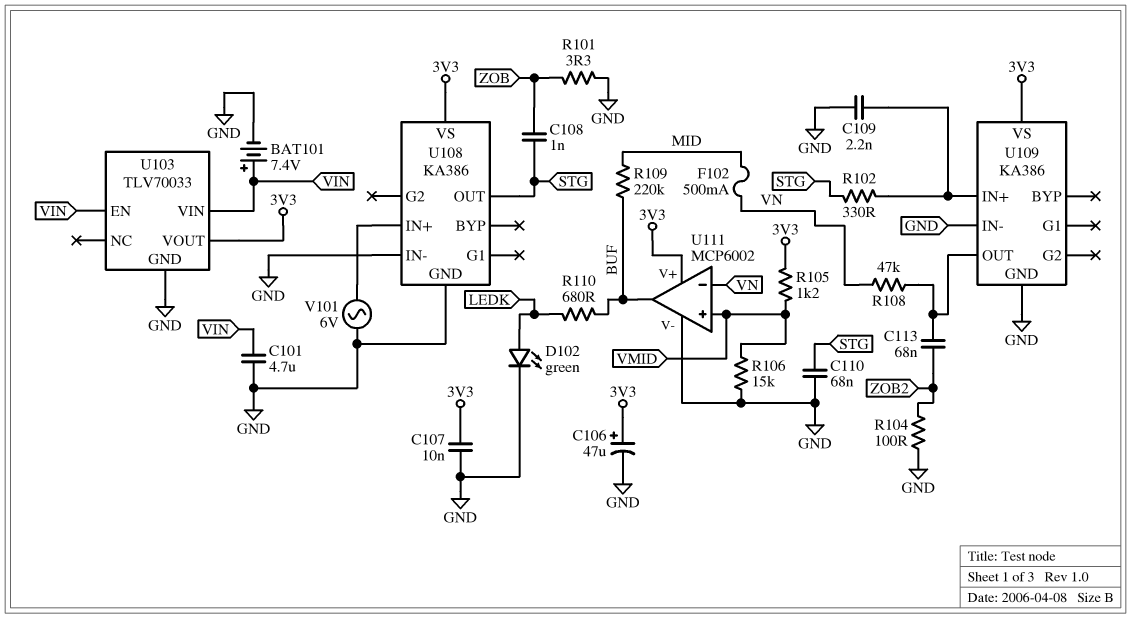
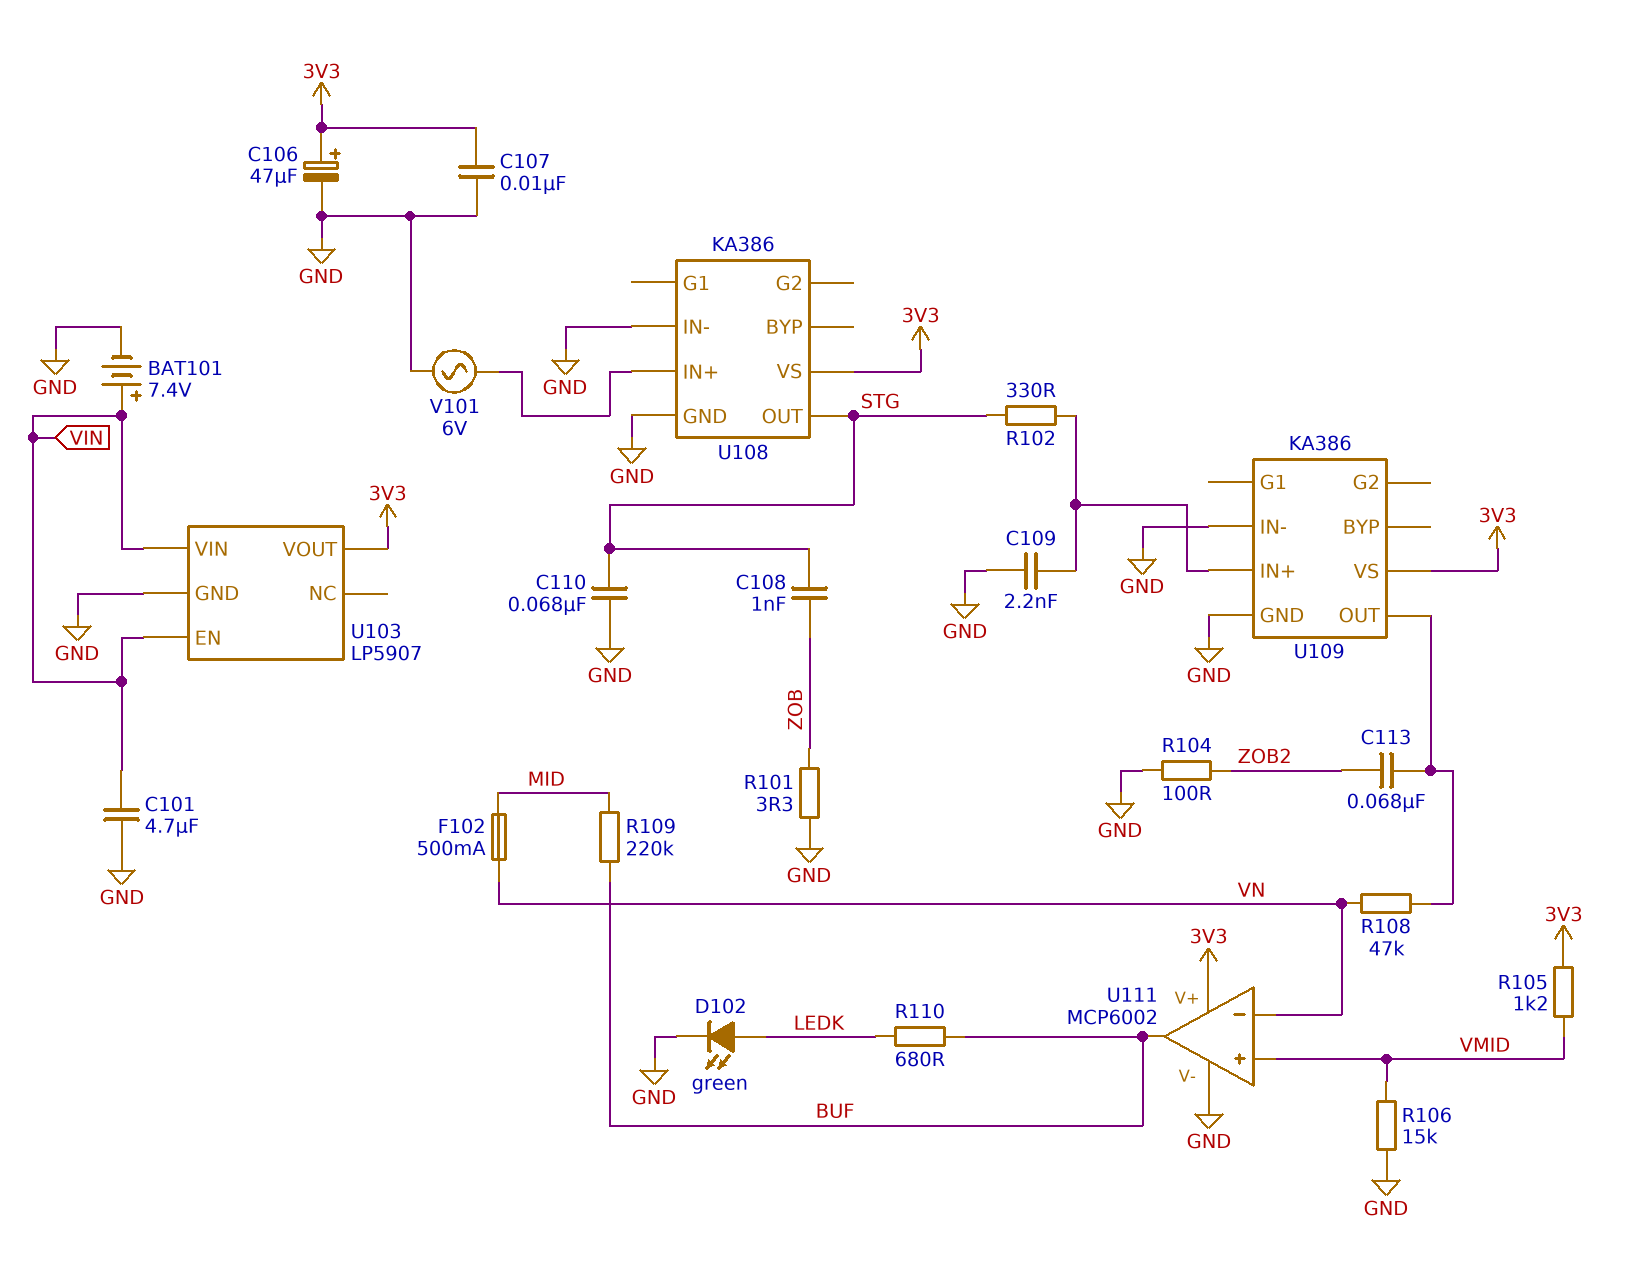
U103: TLV70033 -> LP5907

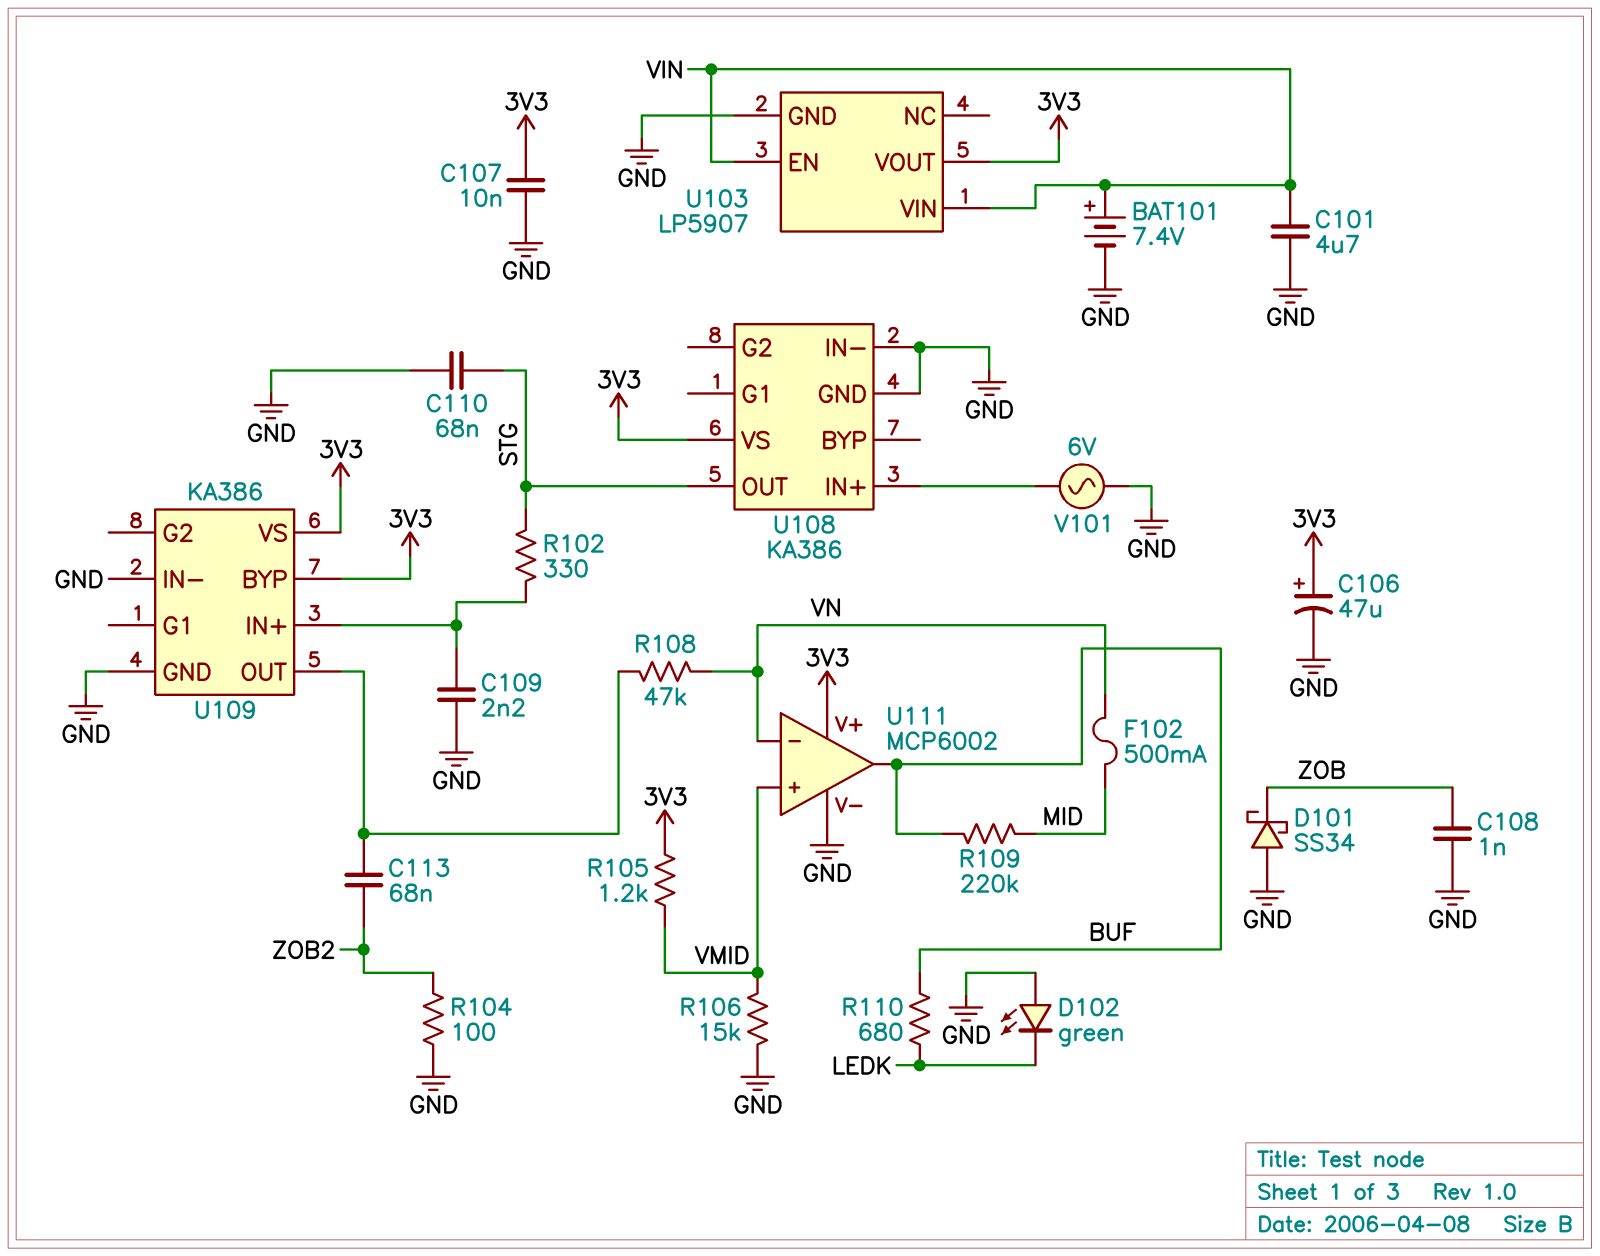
C108: 1nF (STG, ZOB) -> 1nF (GND, ZOB)
D101: none -> schottky SS34 (A GND, K ZOB)
D102: LED green (A LEDK, K GND) -> LED green (A GND, K LEDK)
R101: 3.3 (GND, ZOB) -> none
U109 pin BYP: none -> 3V3

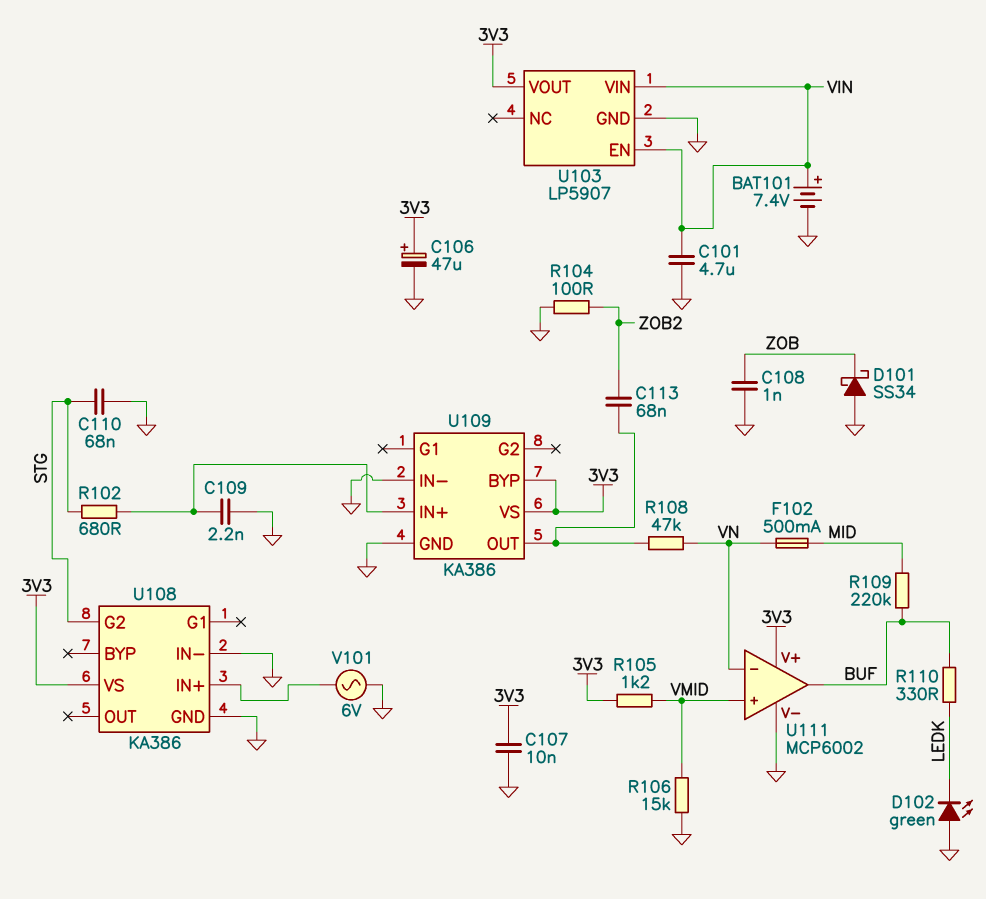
R102: 330 (STG, U109/IN+) -> 680 (STG, U109/IN+)
R110: 680 (BUF, LEDK) -> 330 (BUF, LEDK)
U108 pin G2: none -> STG
U108 pin OUT: STG -> none

